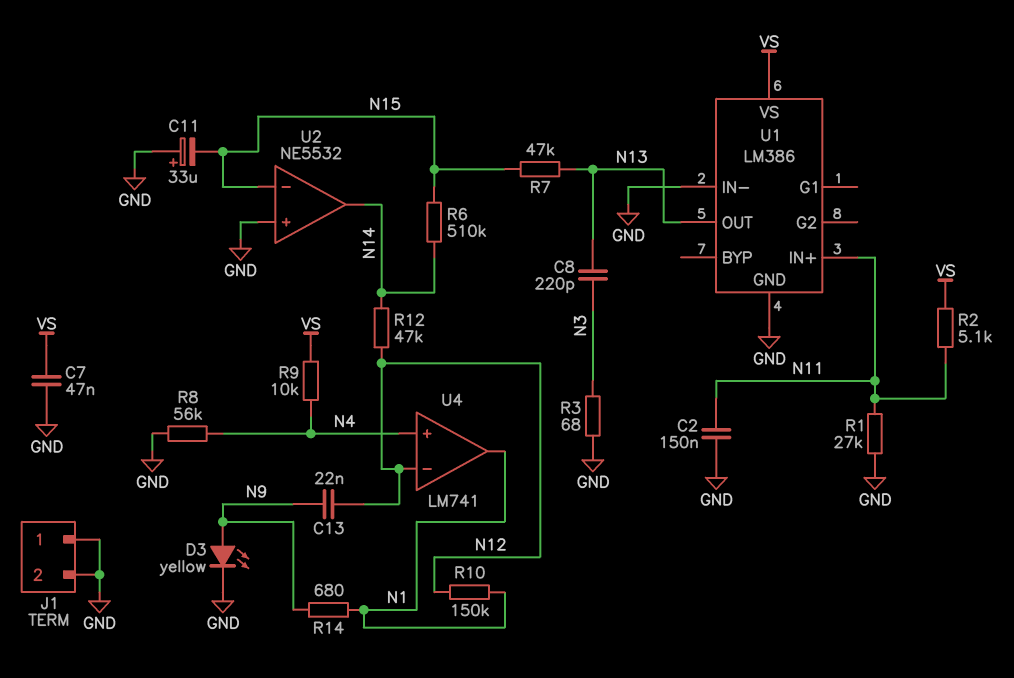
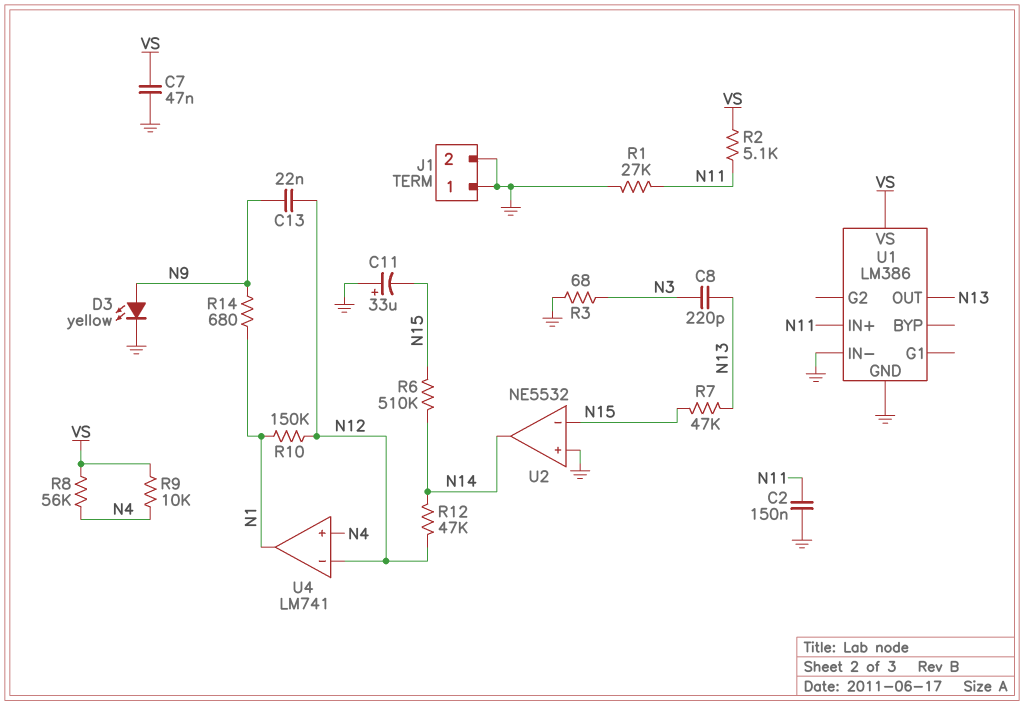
R8: 56k (GND, N4) -> 56k (N4, VS)

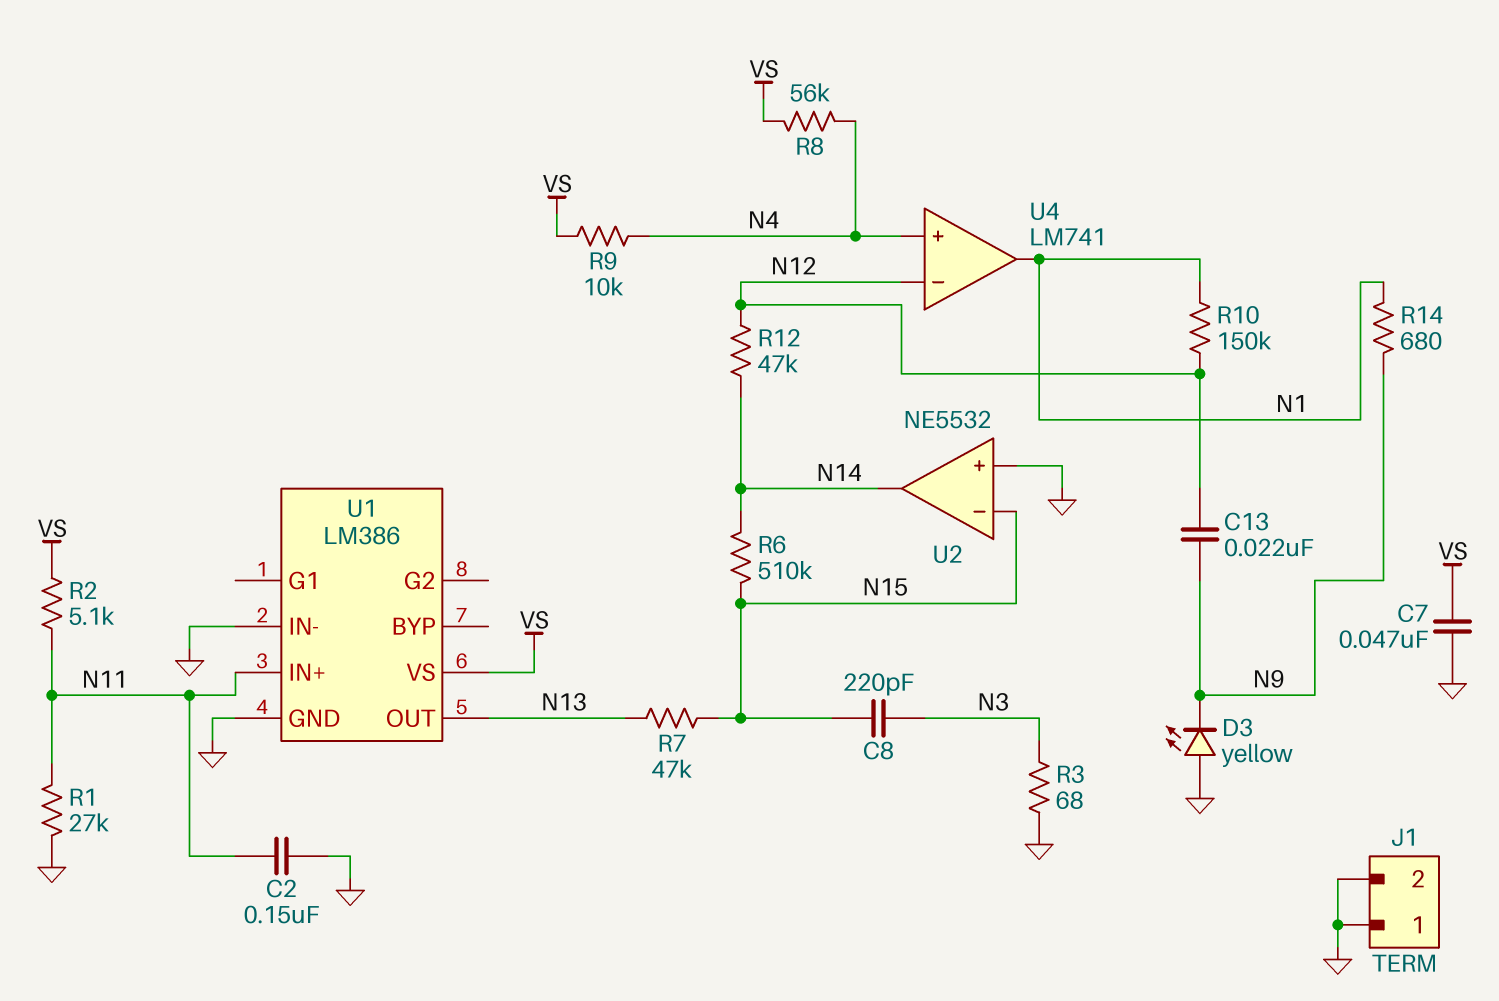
C8: 220pF (N3, N13) -> 220pF (N3, N15)
C11: 33uF (plus GND, minus N15) -> none
D3: LED yellow (A N9, K GND) -> LED yellow (A GND, K N9)

